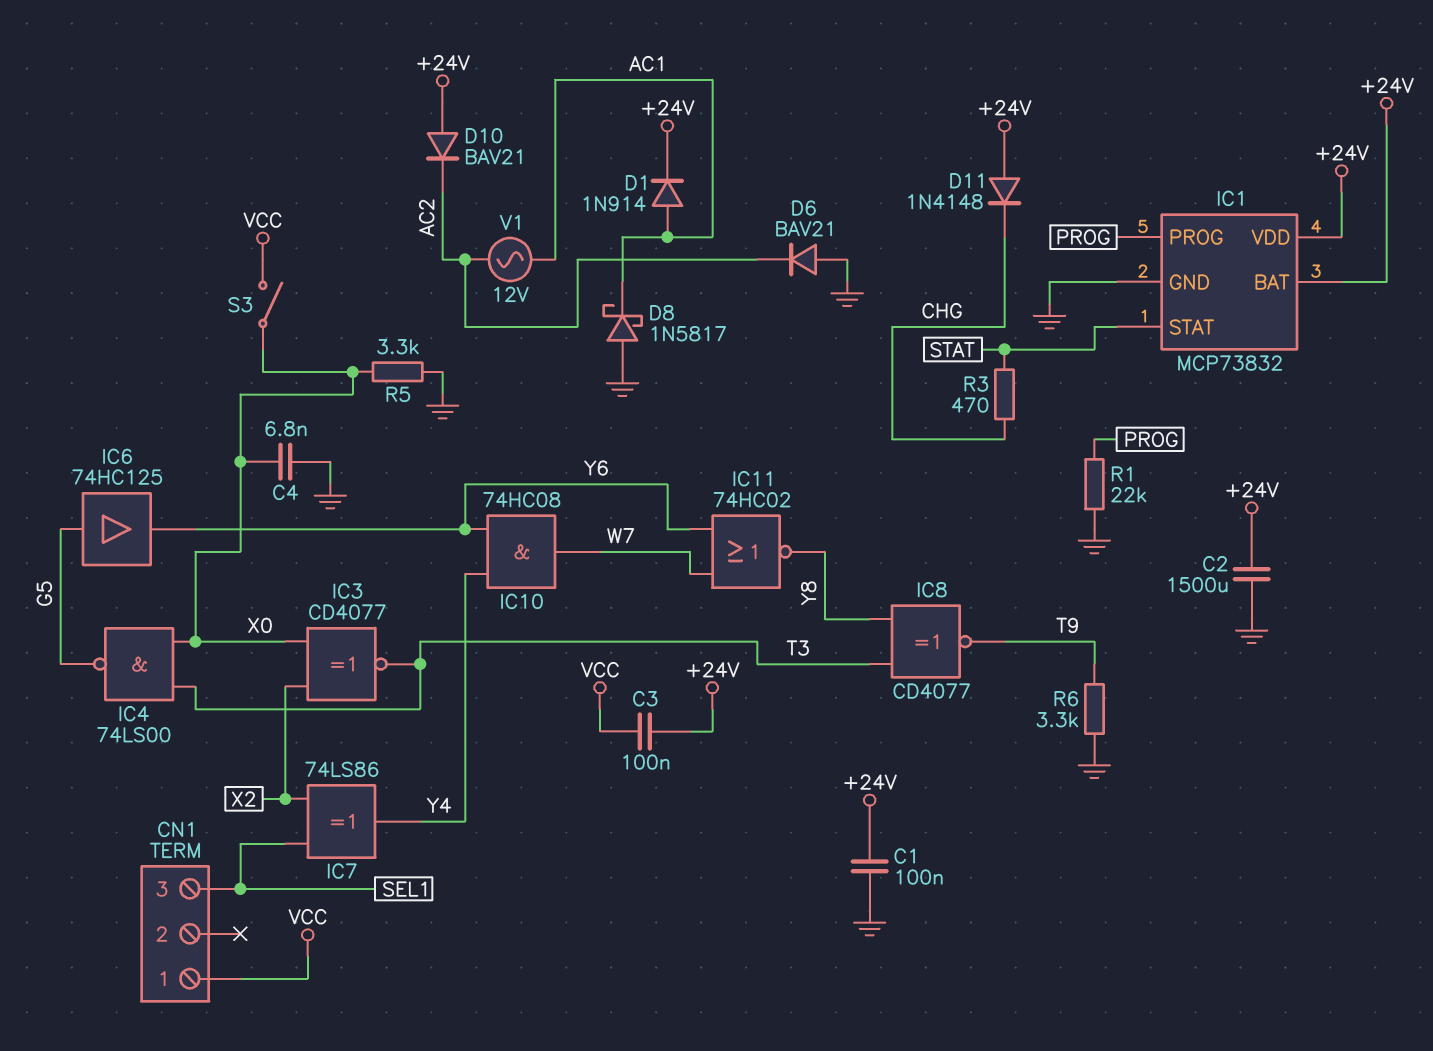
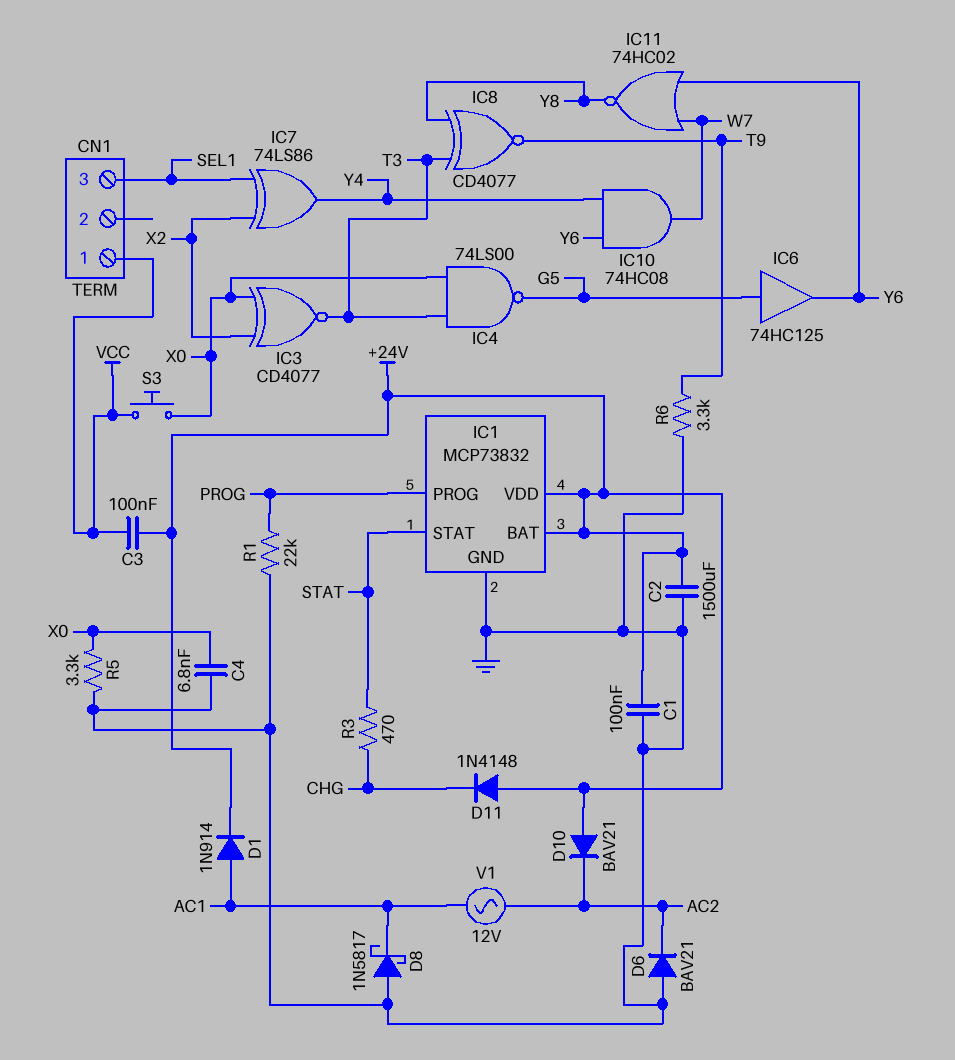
S3: switch (VCC, X0) -> button (VCC, X0)

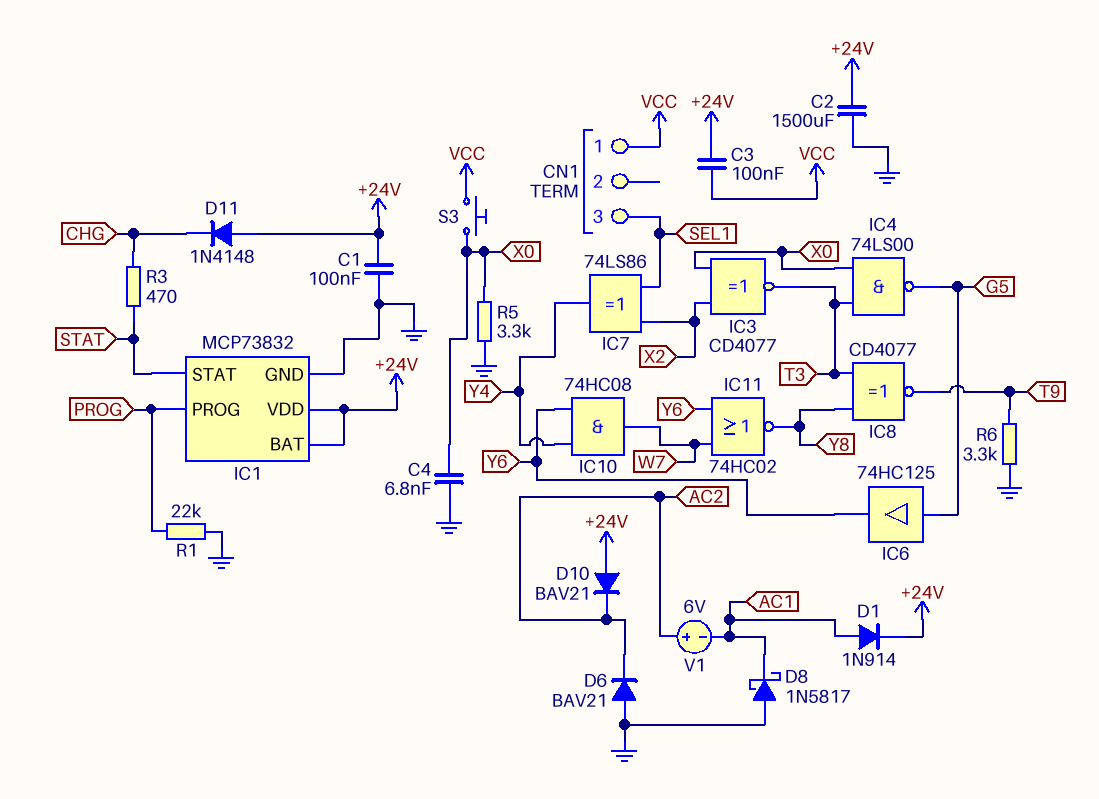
V1: AC 12V (AC1, AC2) -> 6V (plus AC2, minus AC1)

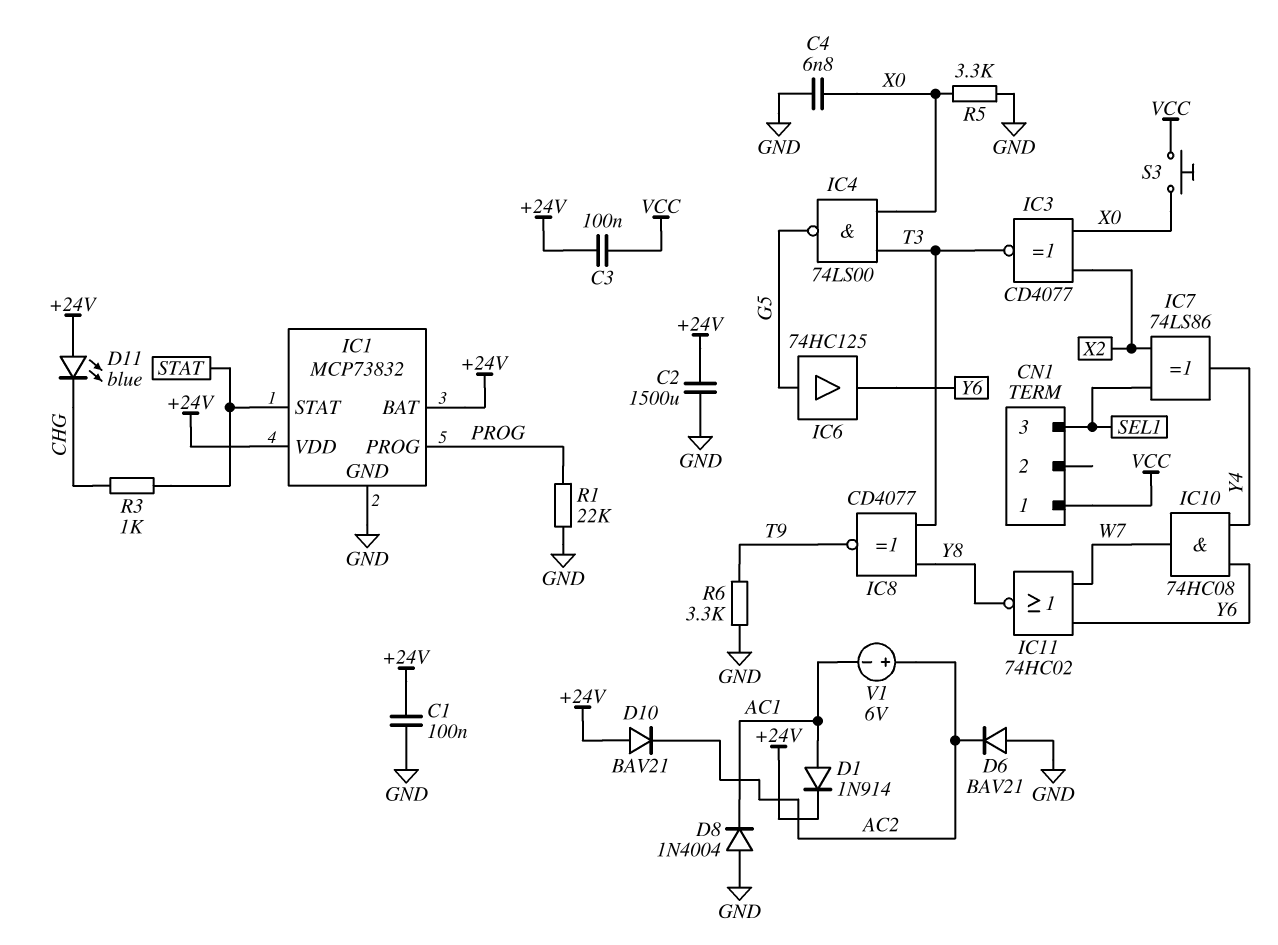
D8: schottky 1N5817 (A GND, K AC1) -> diode 1N4004 (A GND, K AC1)
D11: diode 1N4148 (A +24V, K CHG) -> LED blue (A +24V, K CHG)
R3: 470 (CHG, STAT) -> 1k (CHG, STAT)

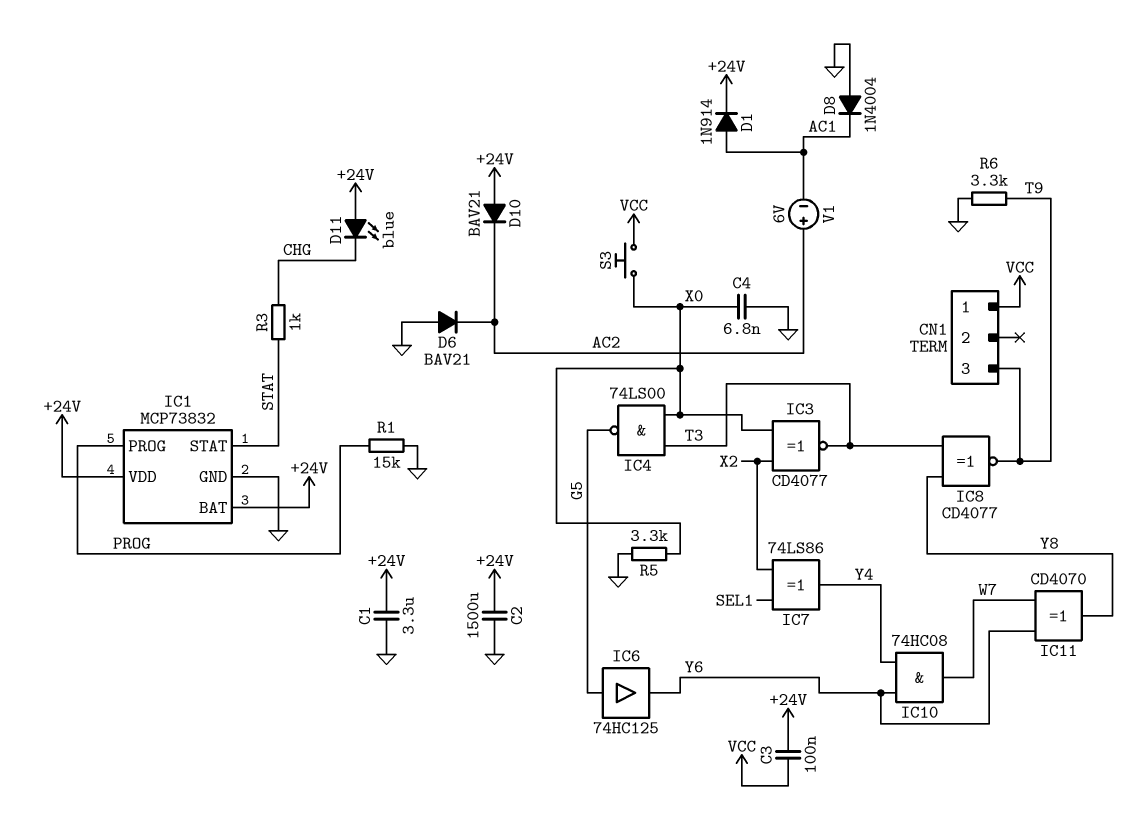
C1: 100nF (+24V, GND) -> 3.3uF (+24V, GND)
CN1 pin 3: SEL1 -> T9
IC11: NOR 74HC02 (in W7, in Y6, out Y8) -> XOR CD4070 (in W7, in Y6, out Y8)
R1: 22k (GND, PROG) -> 15k (GND, PROG)

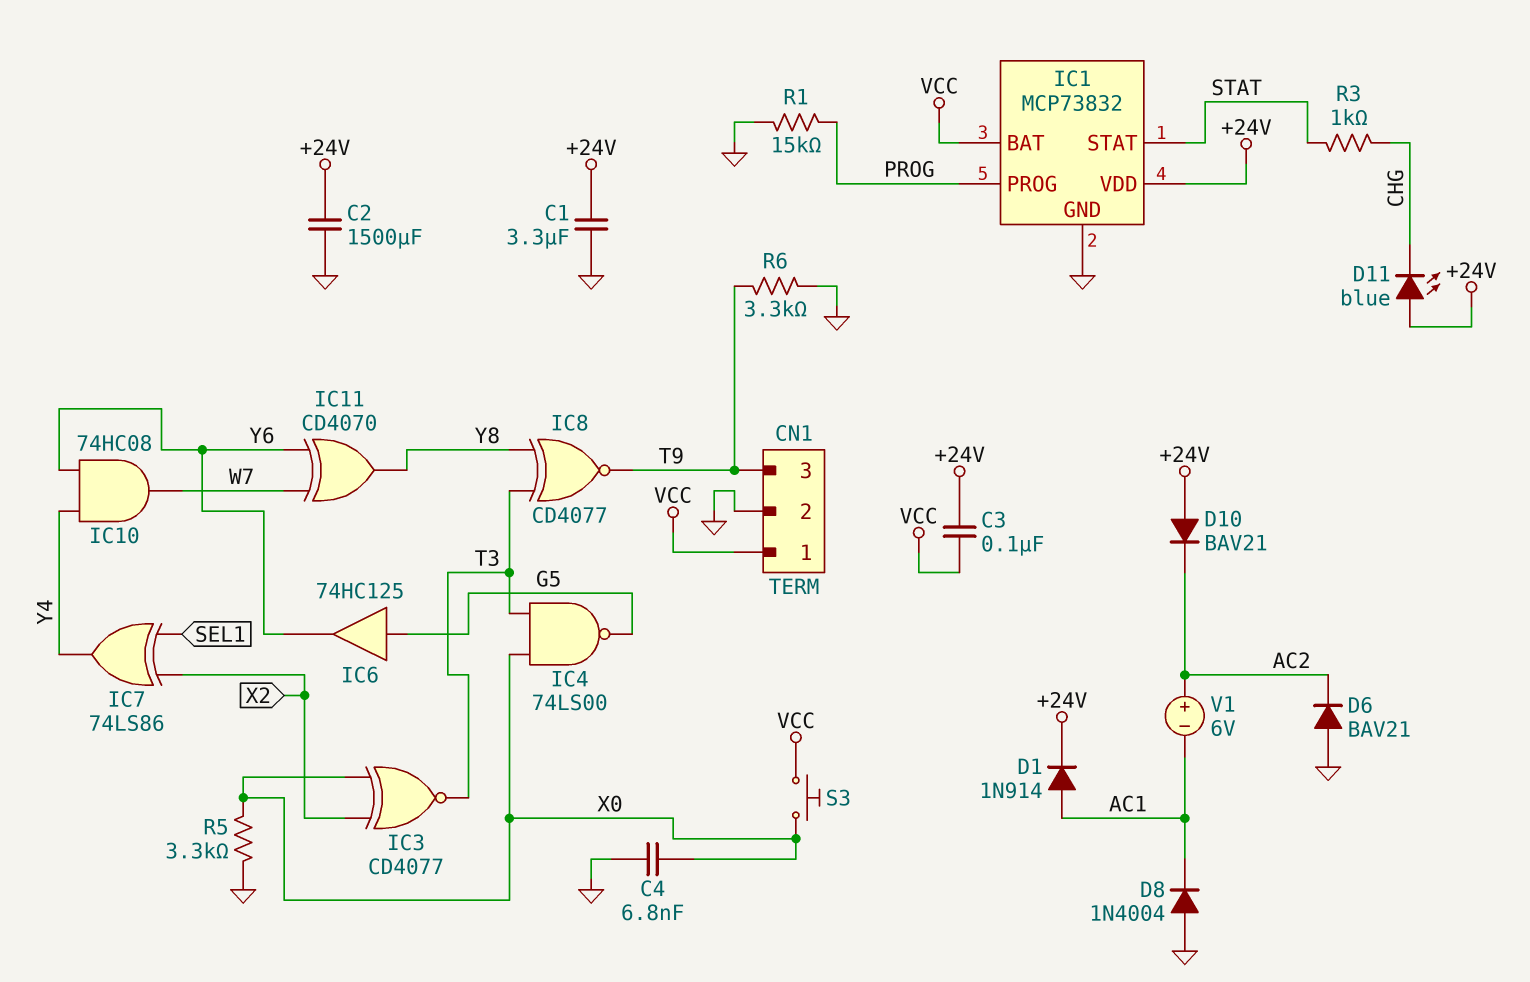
CN1 pin 2: none -> GND
IC1 pin BAT: +24V -> VCC

